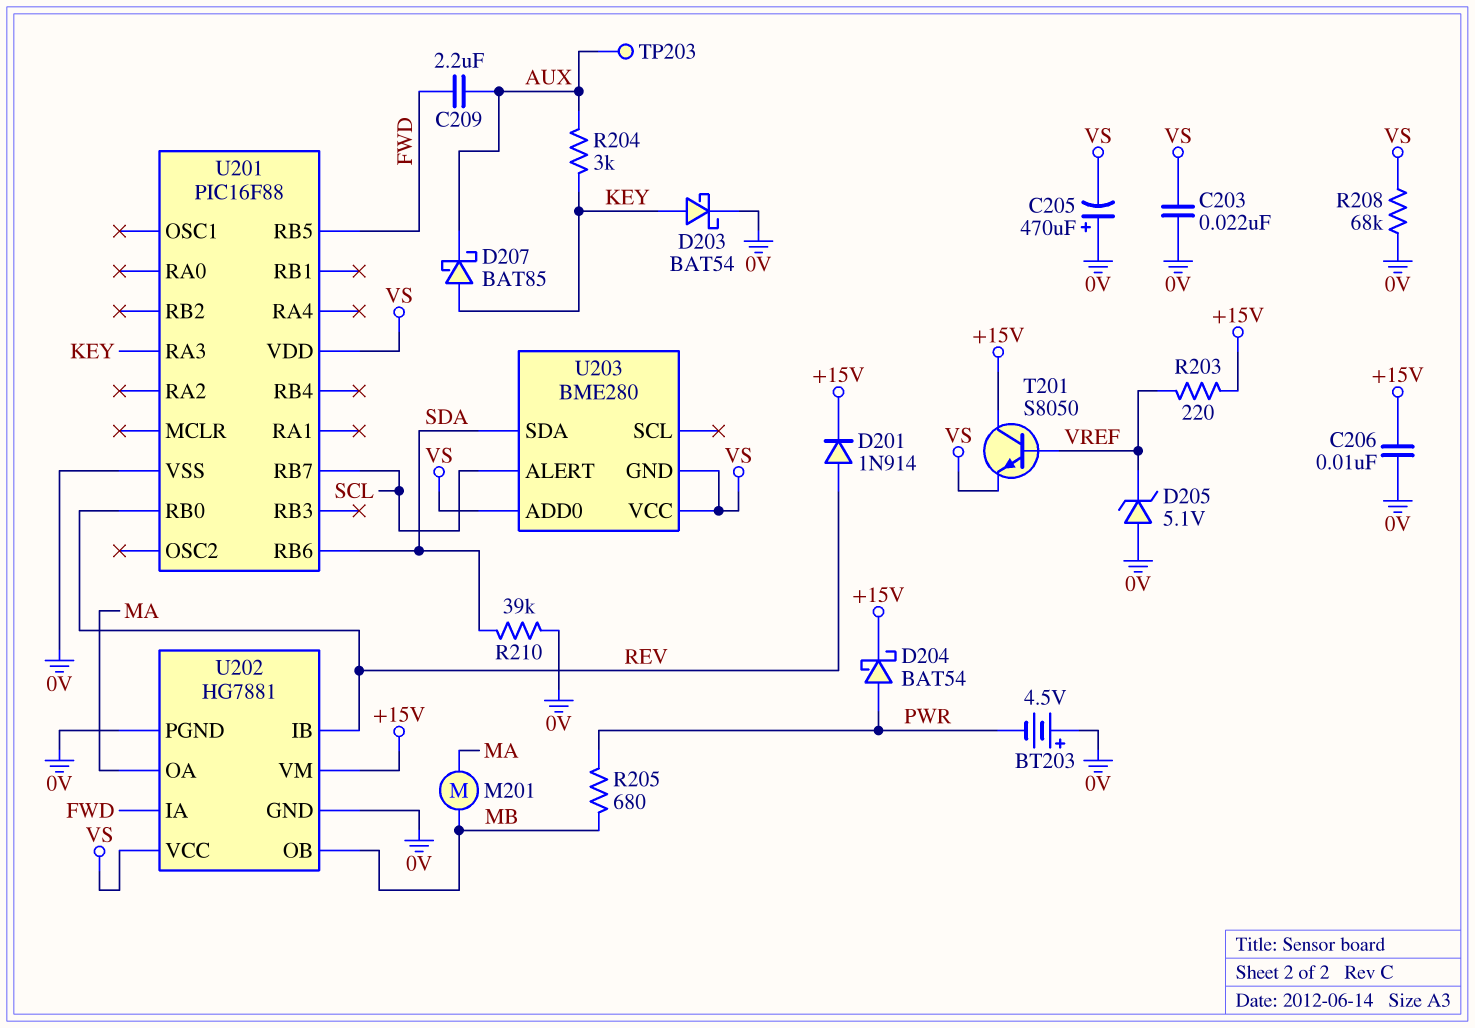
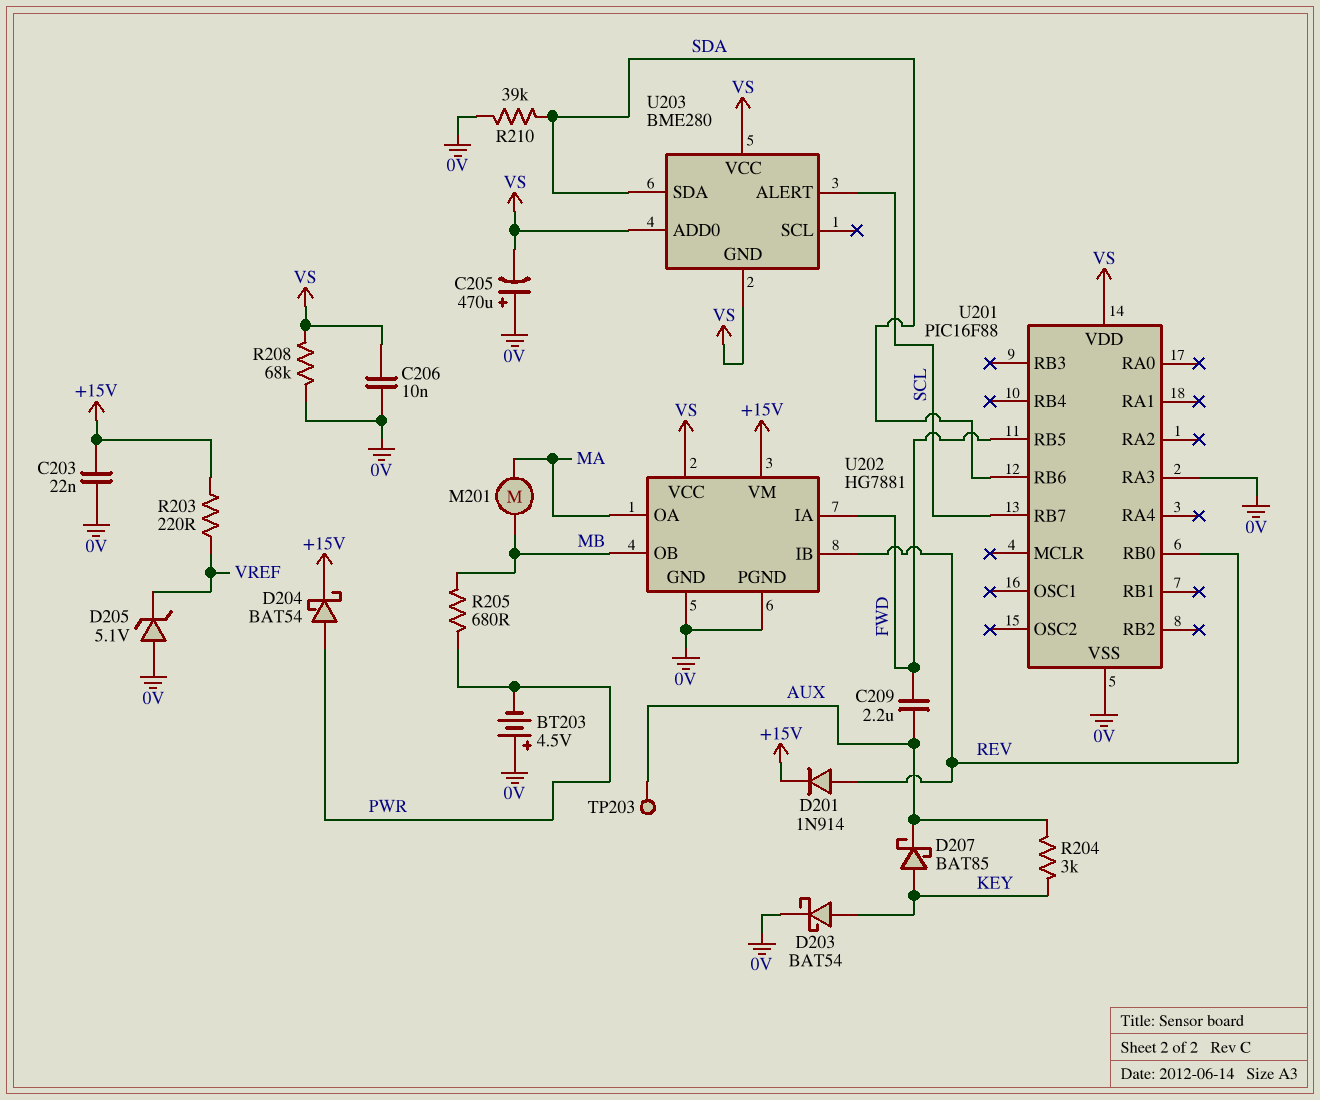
C203: 22nF (0V, VS) -> 22nF (+15V, 0V)
C206: 10nF (+15V, 0V) -> 10nF (0V, VS)
T201: NPN S8050 (B VREF, C +15V, E VS) -> none
U201 pin RA3: KEY -> 0V

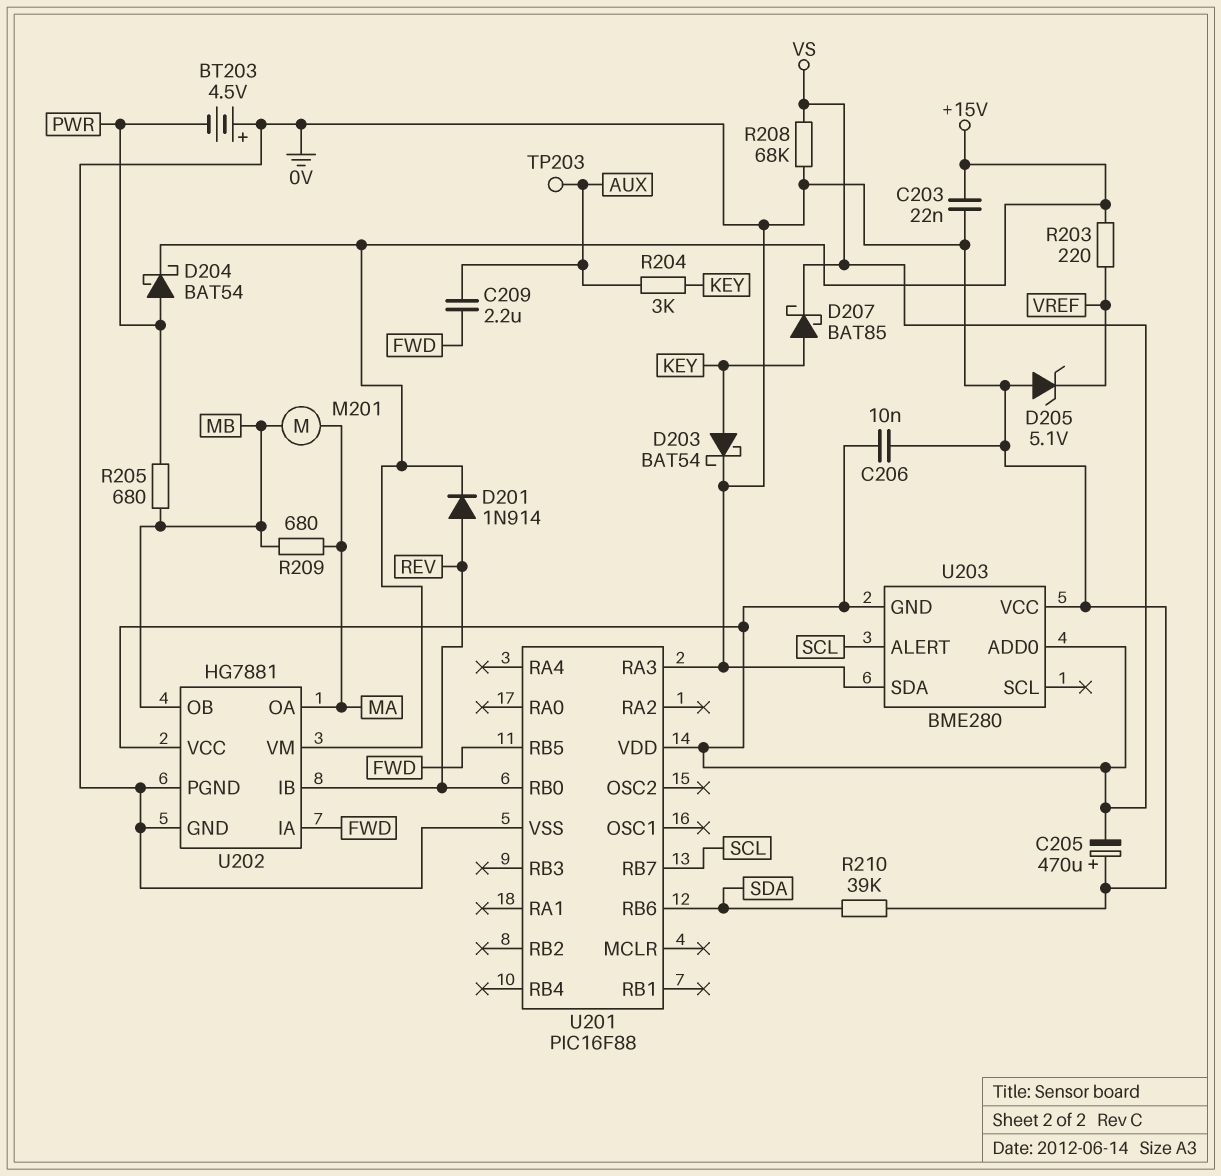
D207: schottky BAT85 (A KEY, K AUX) -> schottky BAT85 (A KEY, K VS)
R209: none -> 680 (MA, MB)
U203 pin SDA: SDA -> 0V
U203 pin VCC: VS -> 0V

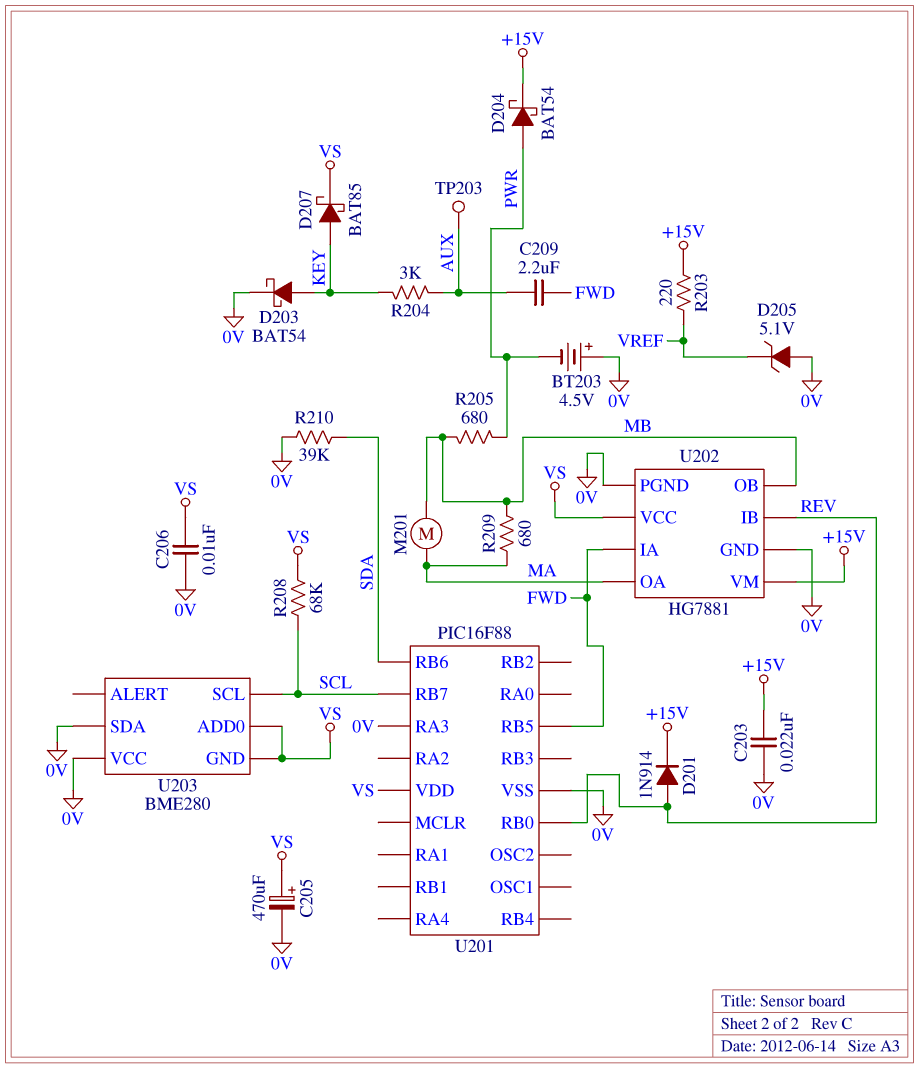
C205: 470uF (plus 0V, minus VS) -> 470uF (plus VS, minus 0V)
R208: 68k (0V, VS) -> 68k (SCL, VS)
U203 pin ALERT: SCL -> none
U203 pin SCL: none -> SCL

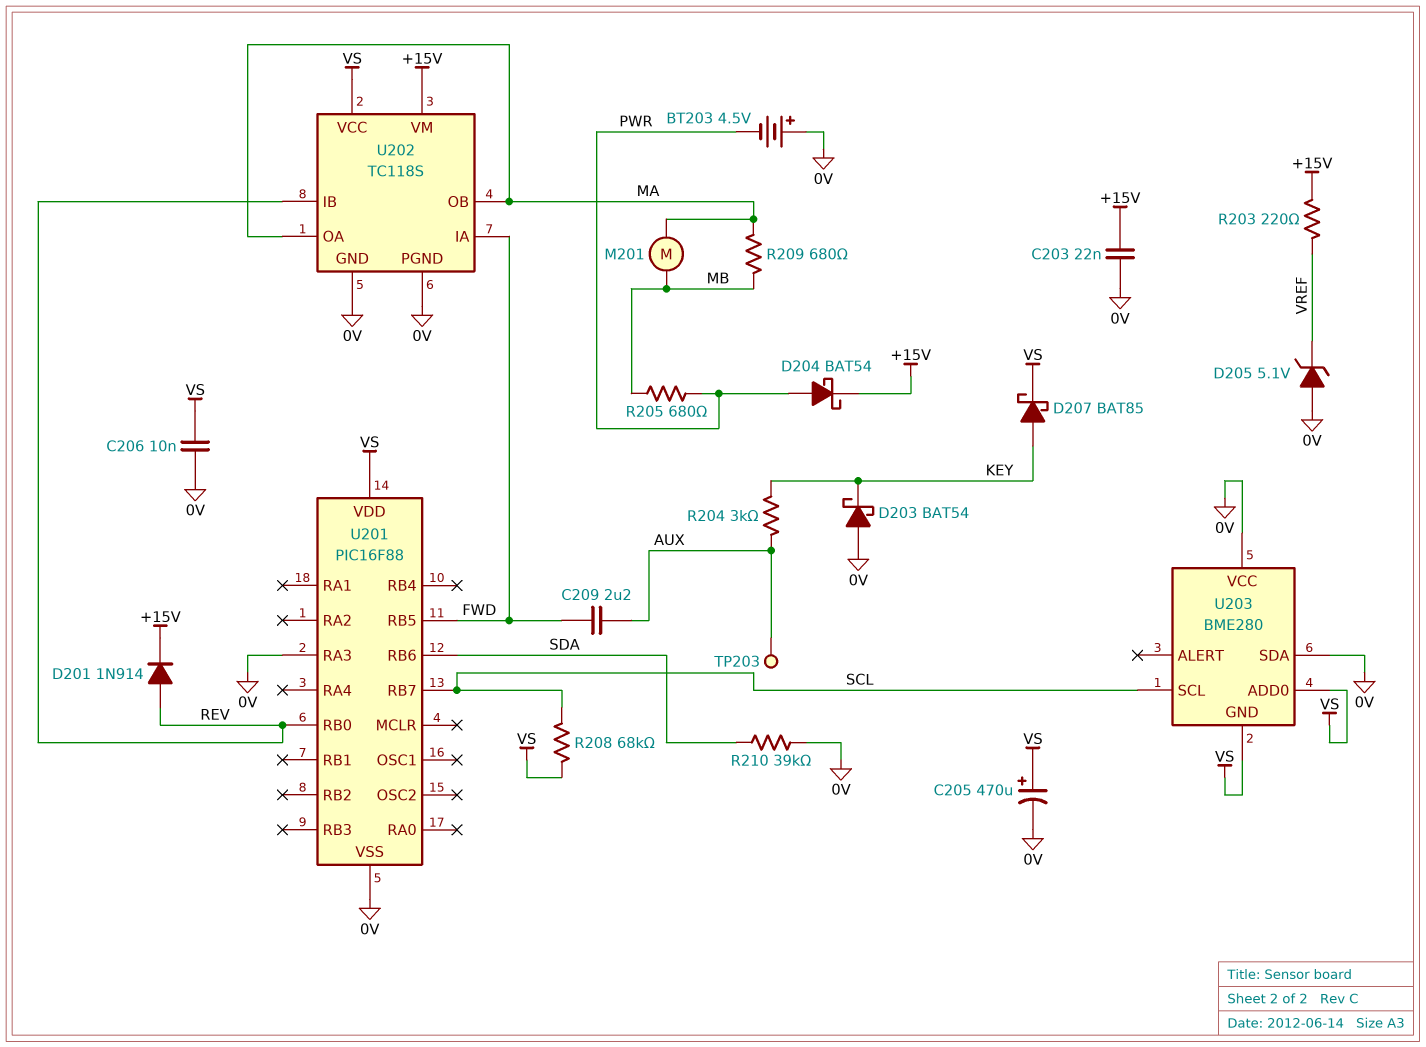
D203: schottky BAT54 (A KEY, K 0V) -> schottky BAT54 (A 0V, K KEY)
U202: HG7881 -> TC118S
U202 pin OB: MB -> MA

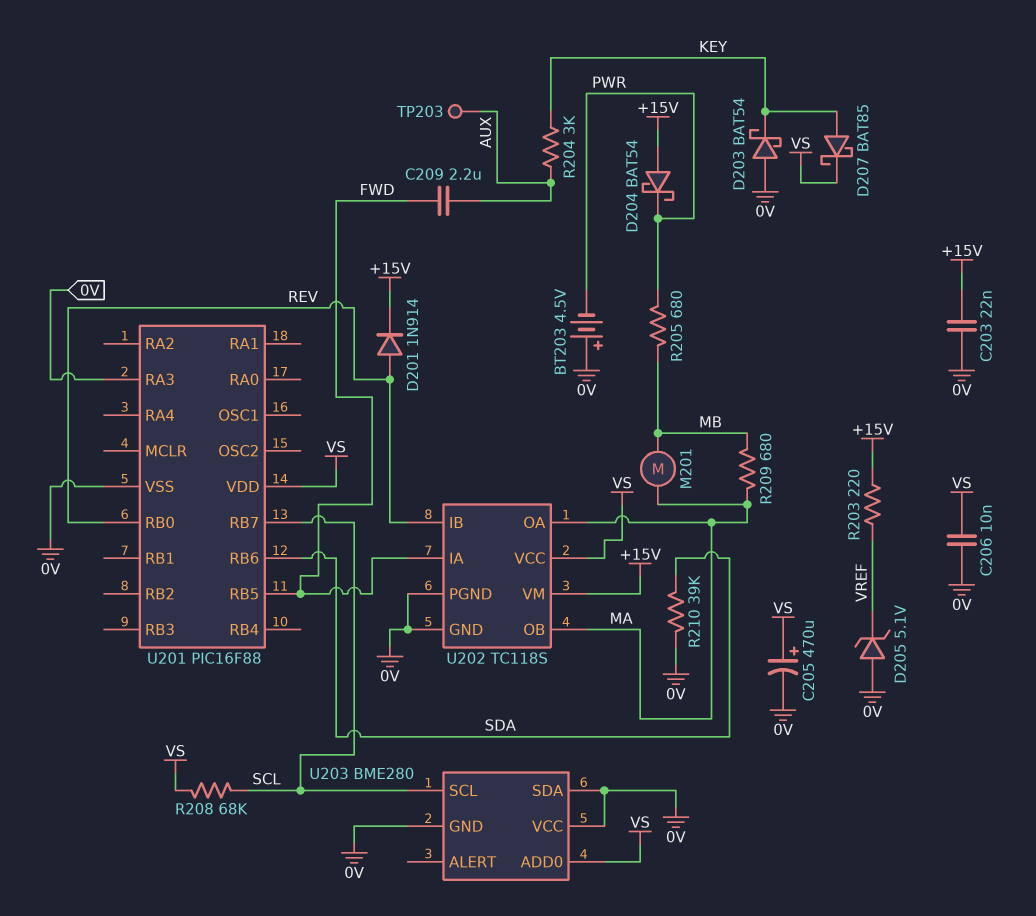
D204: schottky BAT54 (A PWR, K +15V) -> schottky BAT54 (A +15V, K PWR)
U203 pin GND: VS -> 0V

